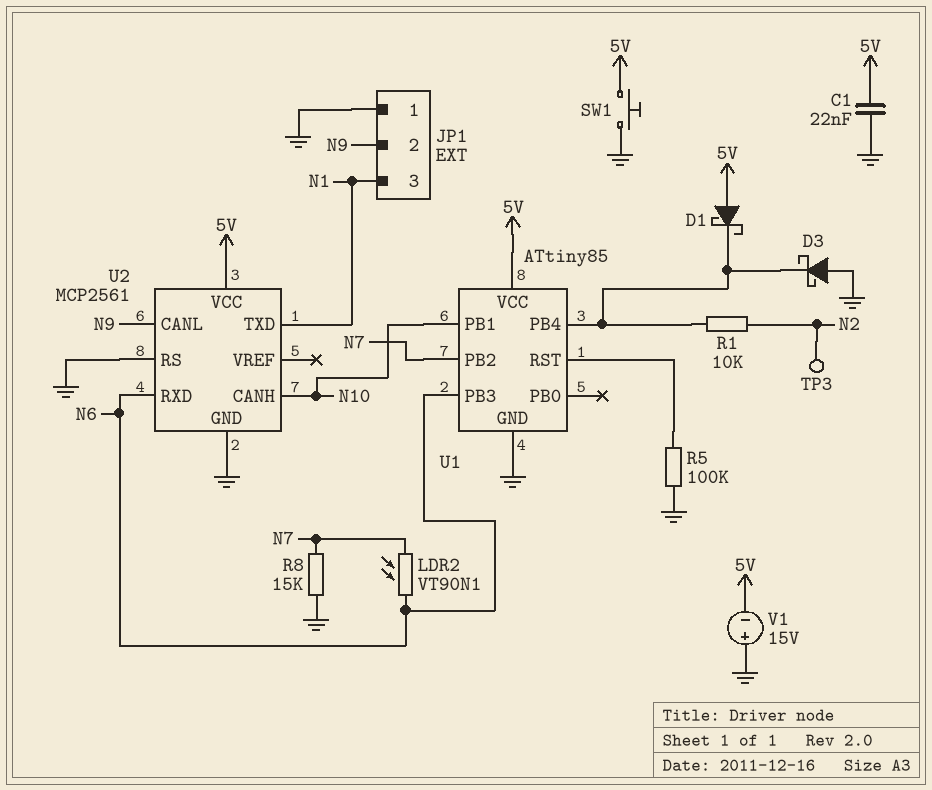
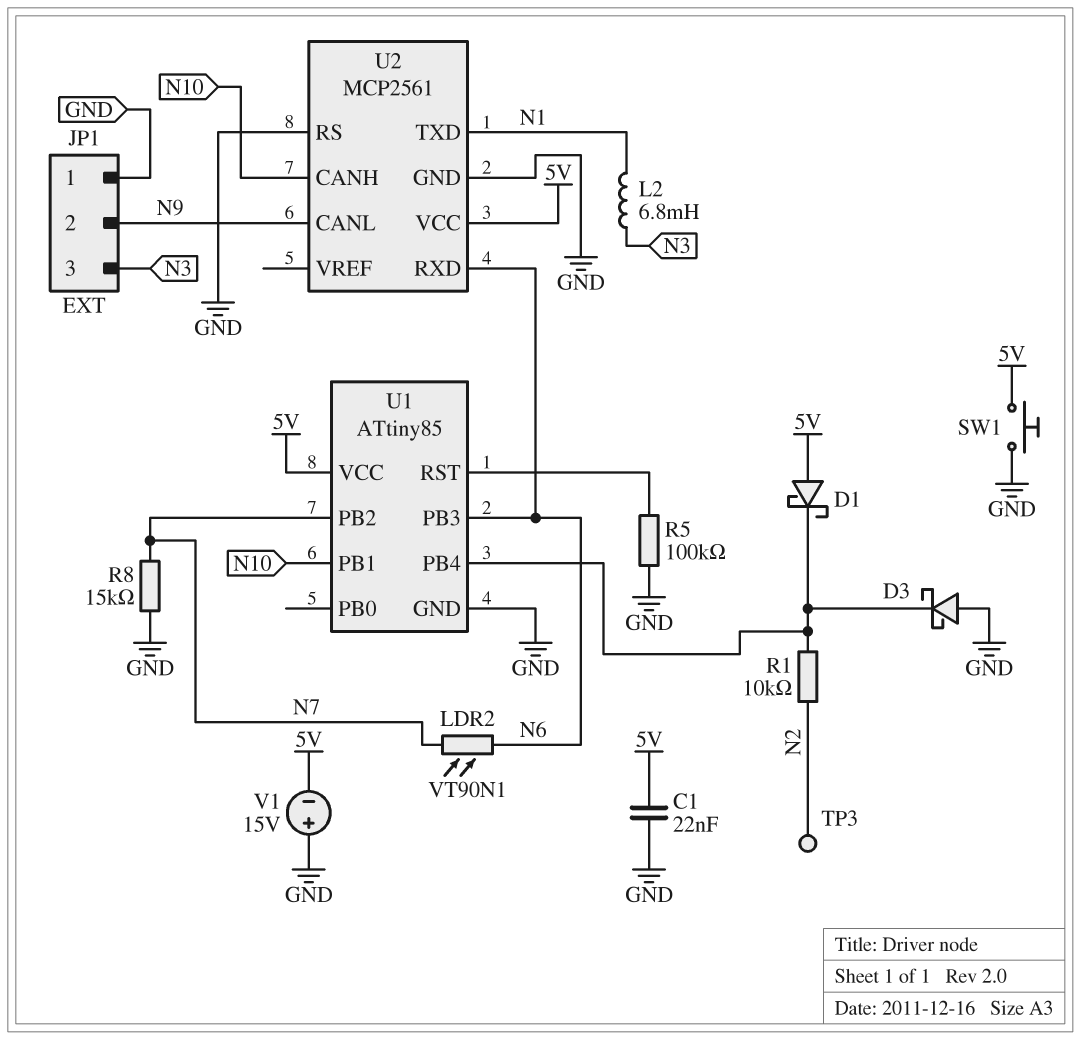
JP1 pin 3: N1 -> N3
L2: none -> 6.8mH (N1, N3)

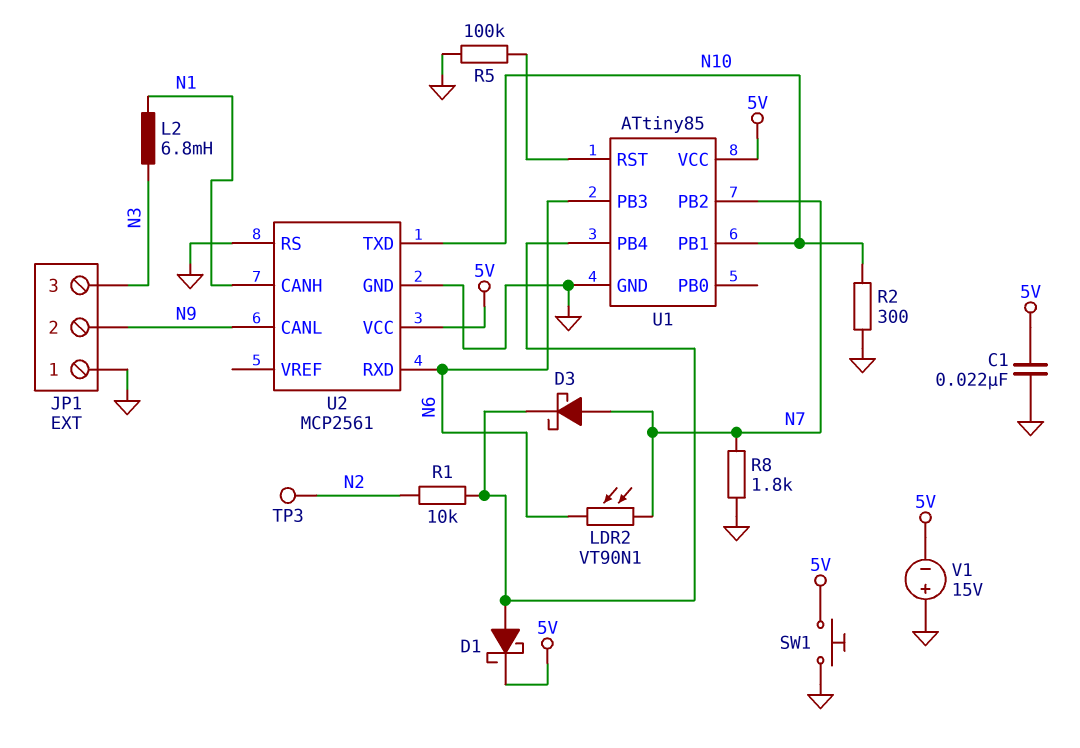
D1: schottky (A 5V, K U1/PB4) -> schottky (A U1/PB4, K 5V)
D3: schottky (A GND, K U1/PB4) -> schottky (A N7, K U1/PB4)
R2: none -> 300 (GND, N10)
R8: 15k (GND, N7) -> 1.8k (GND, N7)
U2 pin CANH: N10 -> N1
U2 pin TXD: N1 -> N10

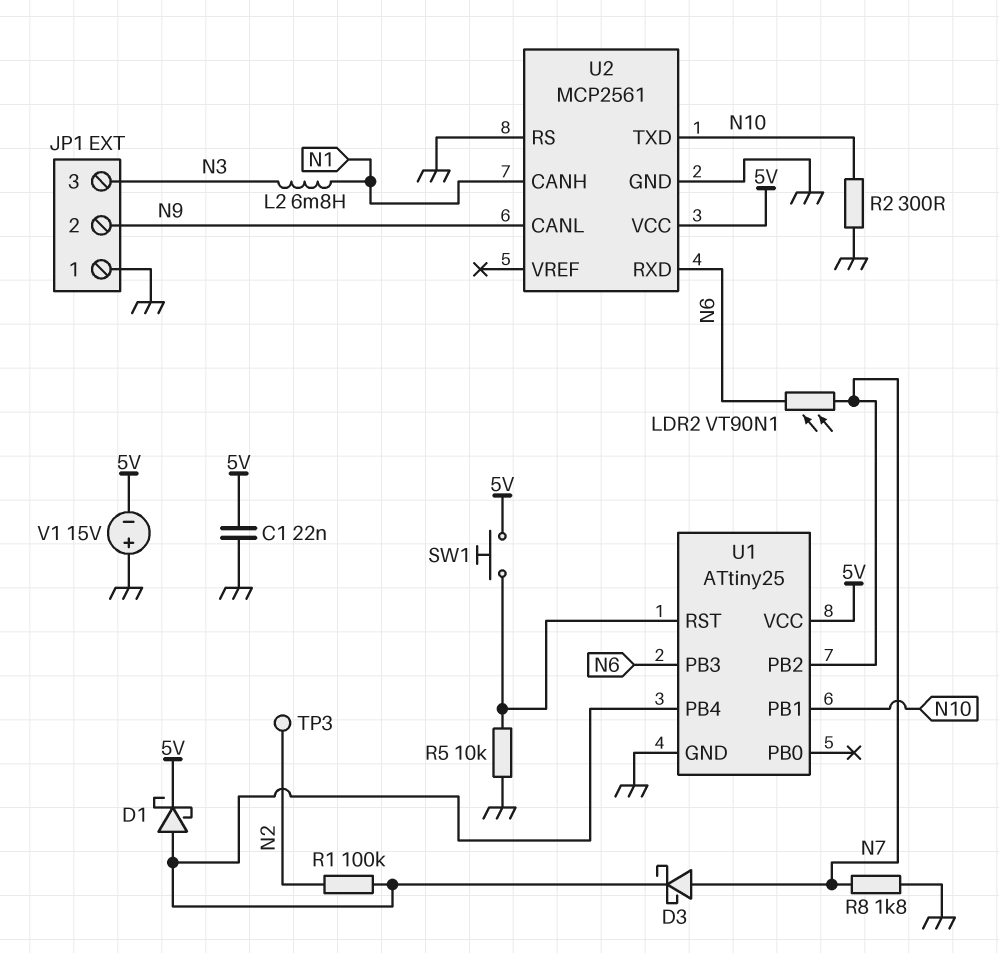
R1: 10k (N2, U1/PB4) -> 100k (N2, U1/PB4)
R5: 100k (GND, U1/RST) -> 10k (GND, U1/RST)
SW1: button (5V, GND) -> button (5V, U1/RST)
U1: ATtiny85 -> ATtiny25

